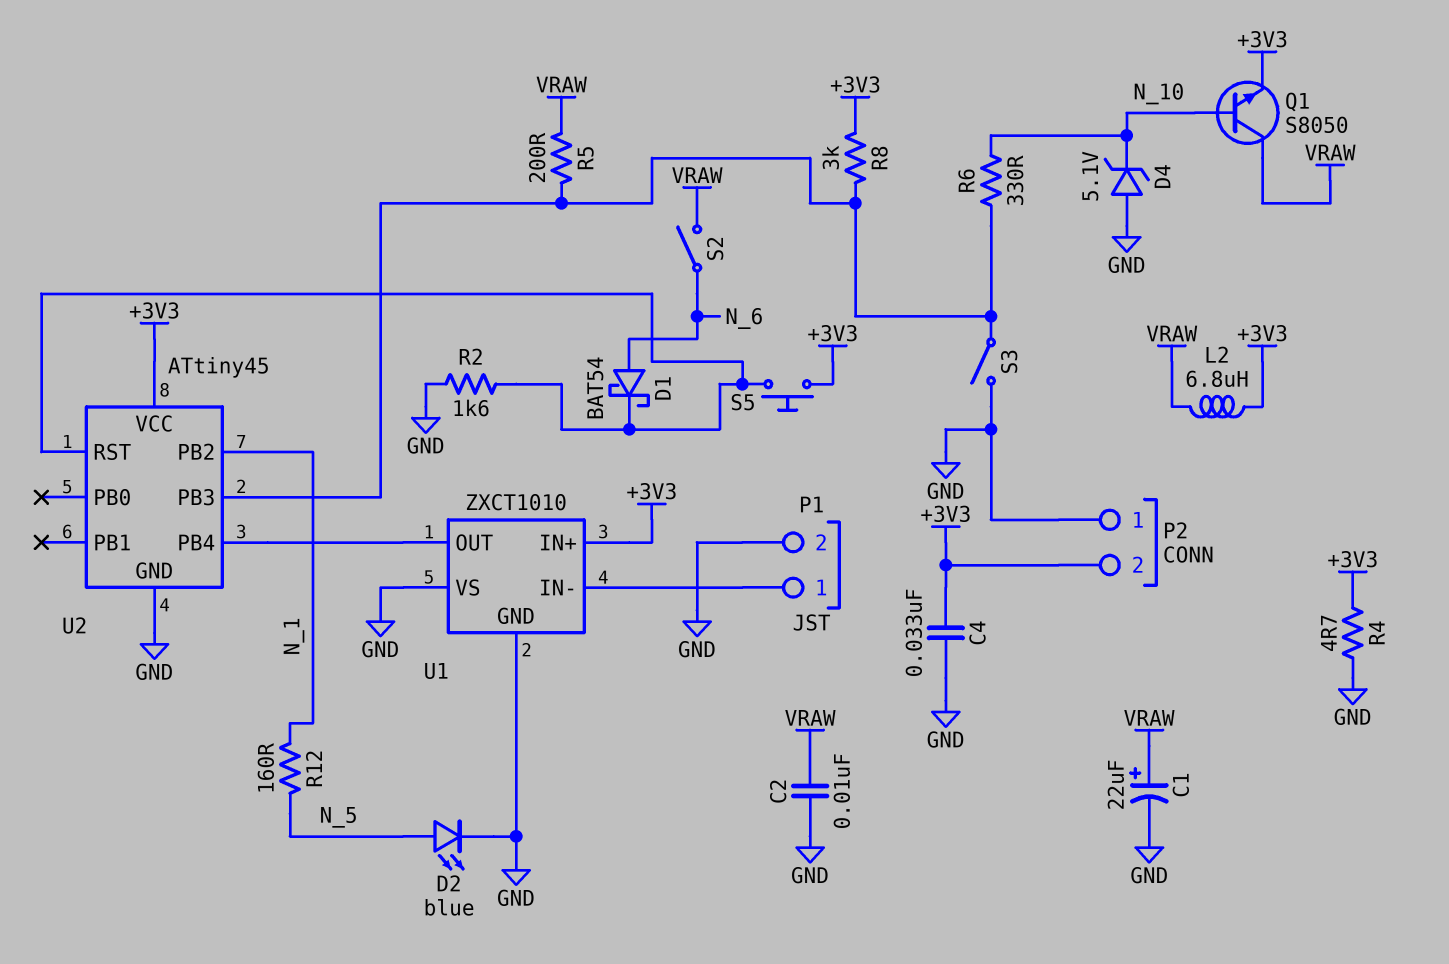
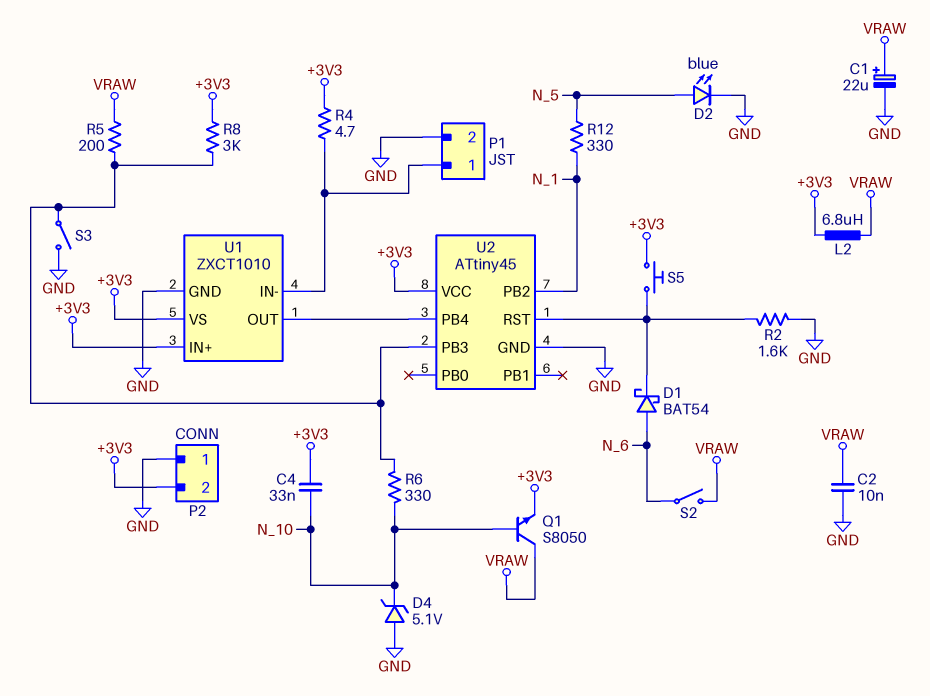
C4: 33nF (+3V3, GND) -> 33nF (+3V3, N_10)
R4: 4.7 (+3V3, GND) -> 4.7 (+3V3, P1/1)
R12: 160 (N_1, N_5) -> 330 (N_1, N_5)
U1 pin VS: GND -> +3V3

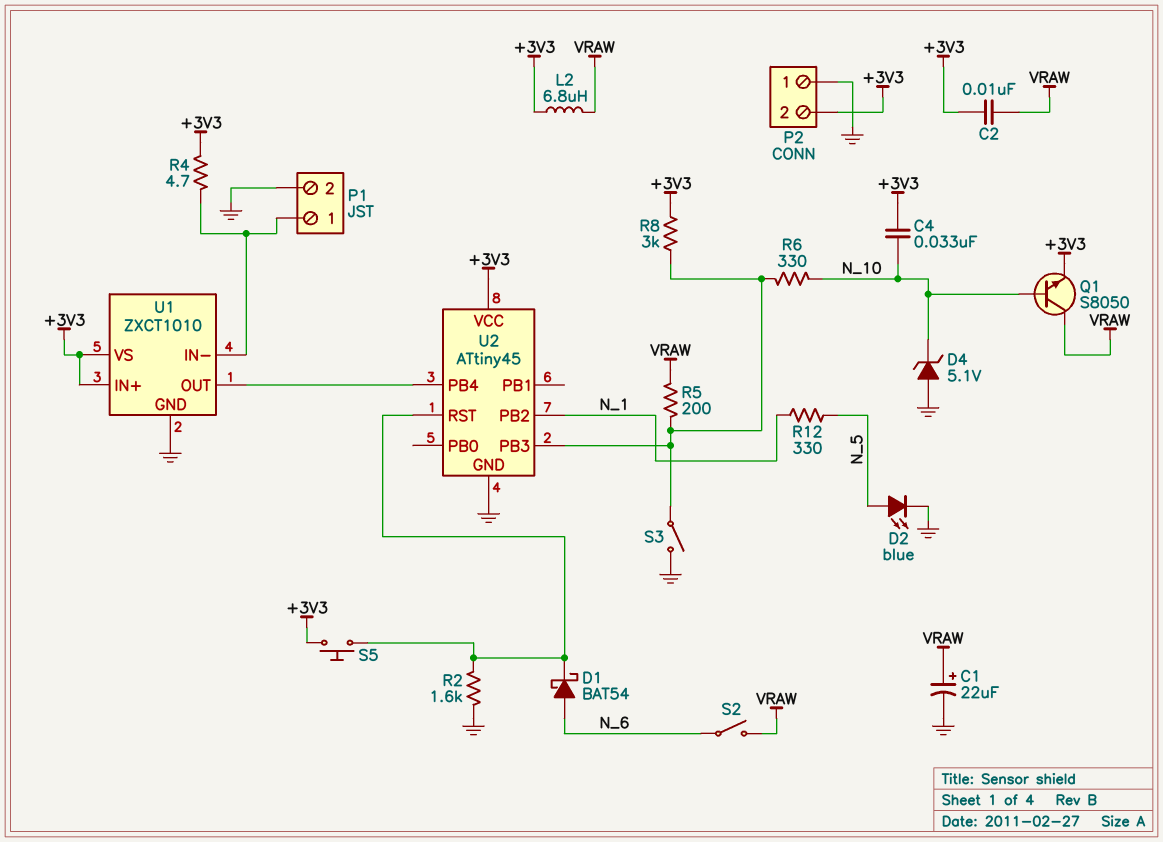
C2: 10nF (GND, VRAW) -> 10nF (+3V3, VRAW)

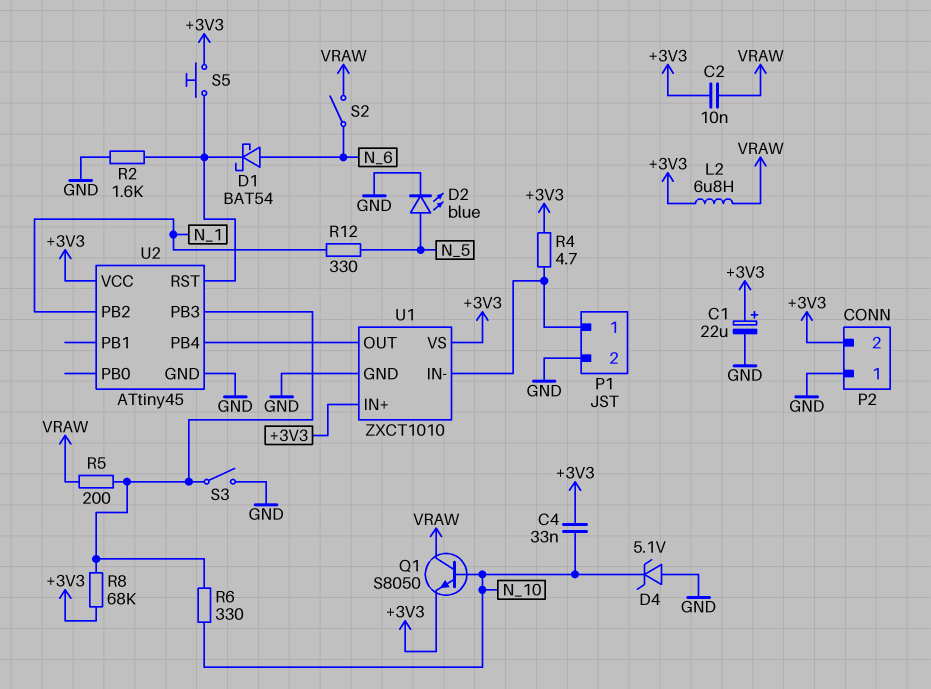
C1: 22uF (plus VRAW, minus GND) -> 22uF (plus +3V3, minus GND)
R8: 3k (+3V3, U2/PB3) -> 68k (+3V3, U2/PB3)

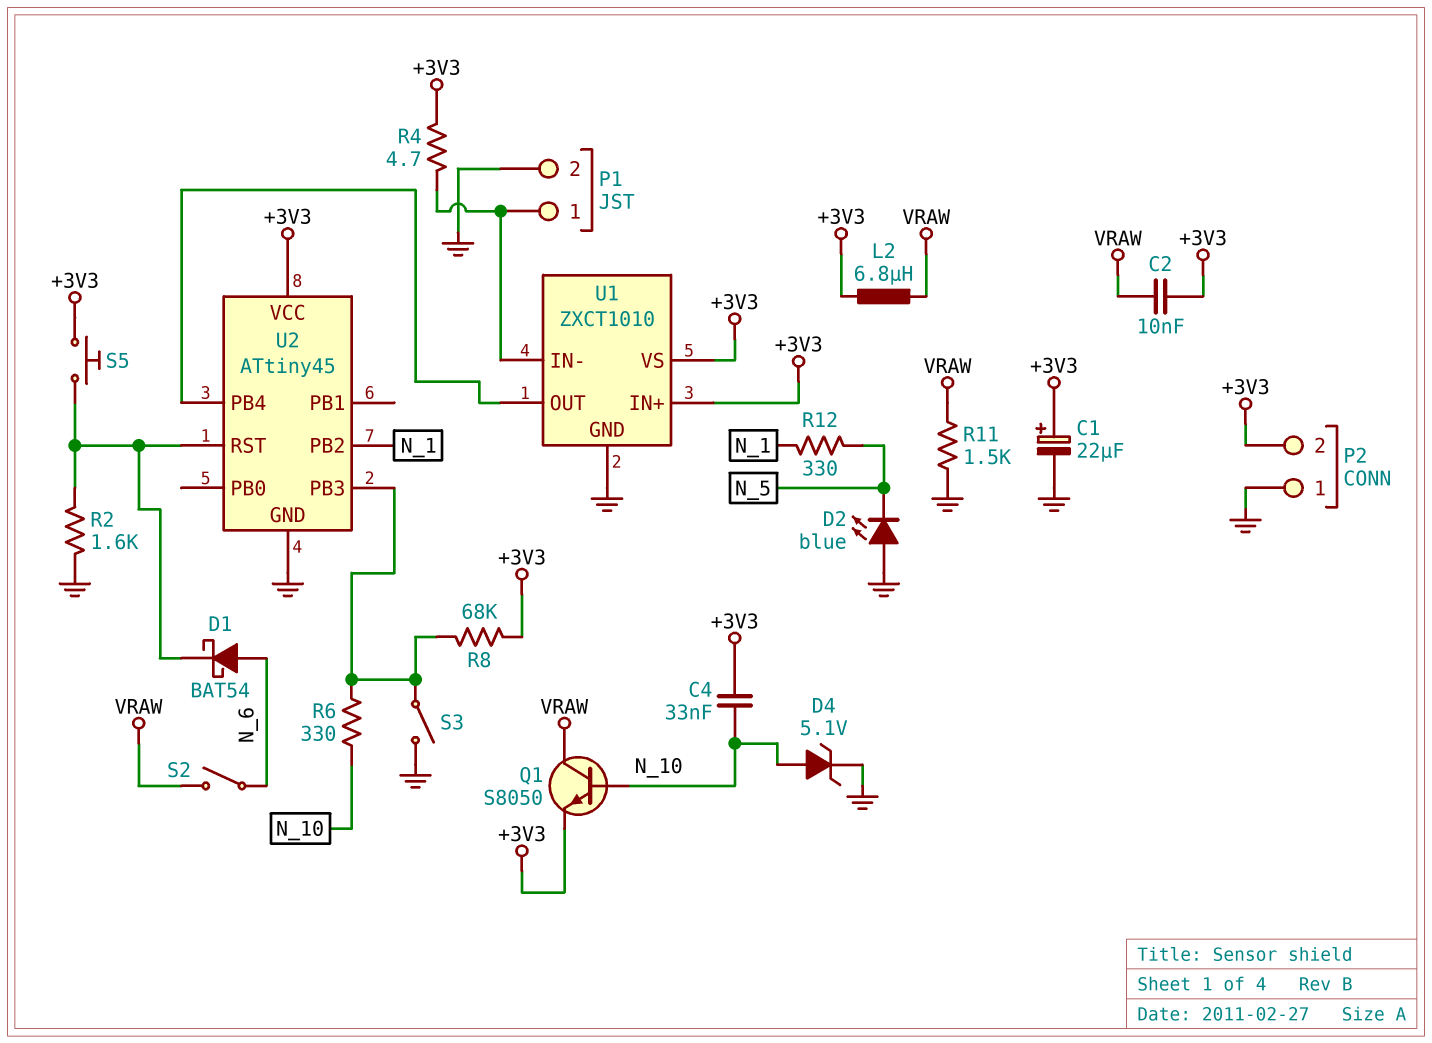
D2: LED blue (A N_5, K GND) -> LED blue (A GND, K N_5)
D4: zener 5.1V (A GND, K N_10) -> zener 5.1V (A N_10, K GND)
R5: 200 (U2/PB3, VRAW) -> none
R11: none -> 1.5k (GND, VRAW)

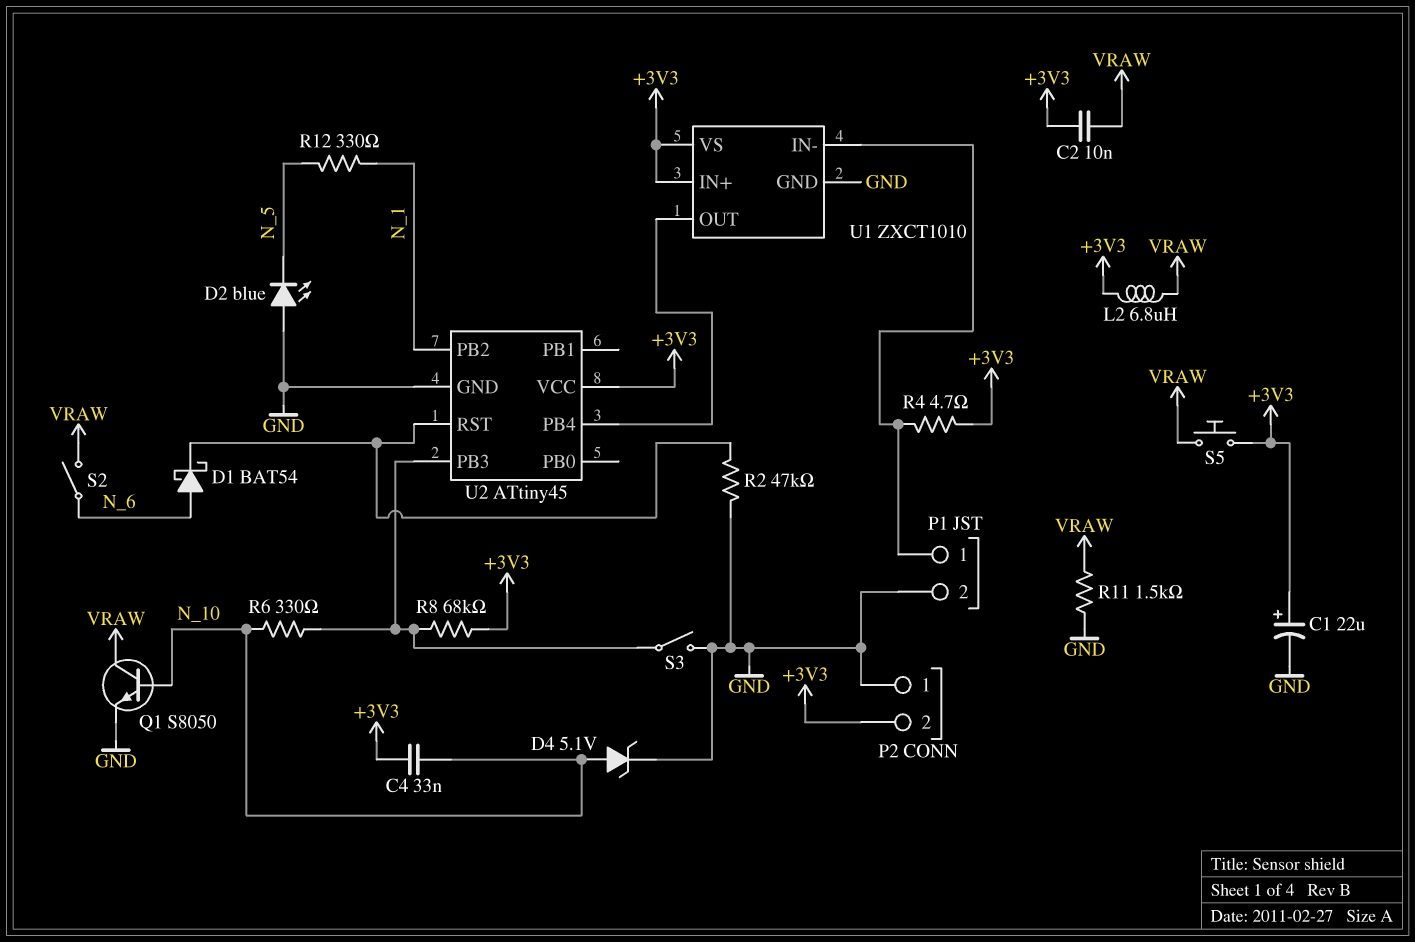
Q1: NPN S8050 (B N_10, C VRAW, E +3V3) -> NPN S8050 (B N_10, C VRAW, E GND)
R2: 1.6k (GND, U2/RST) -> 47k (GND, U2/RST)
S5: button (+3V3, U2/RST) -> button (+3V3, VRAW)

